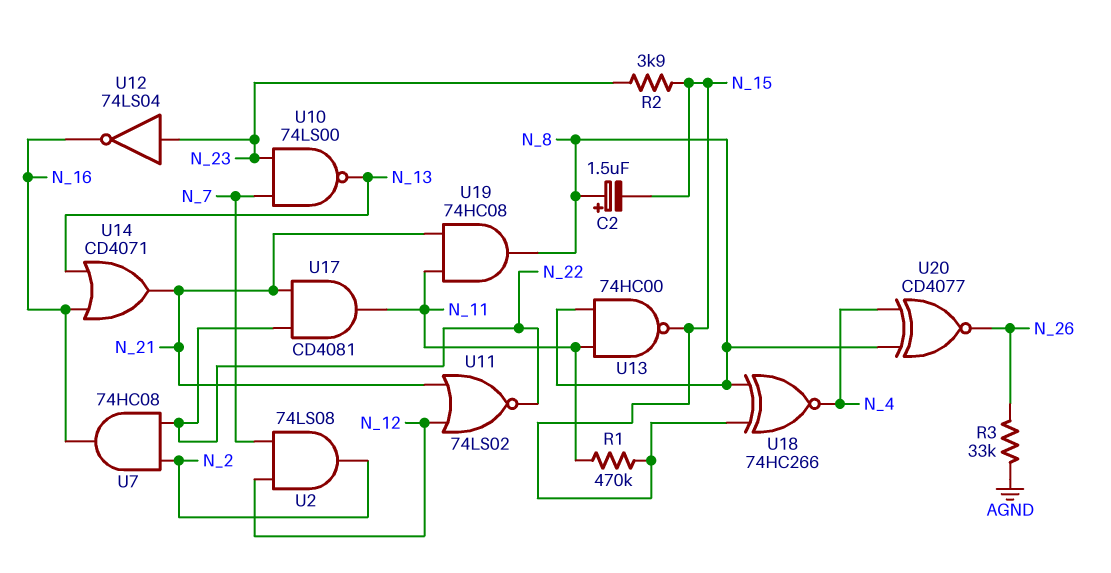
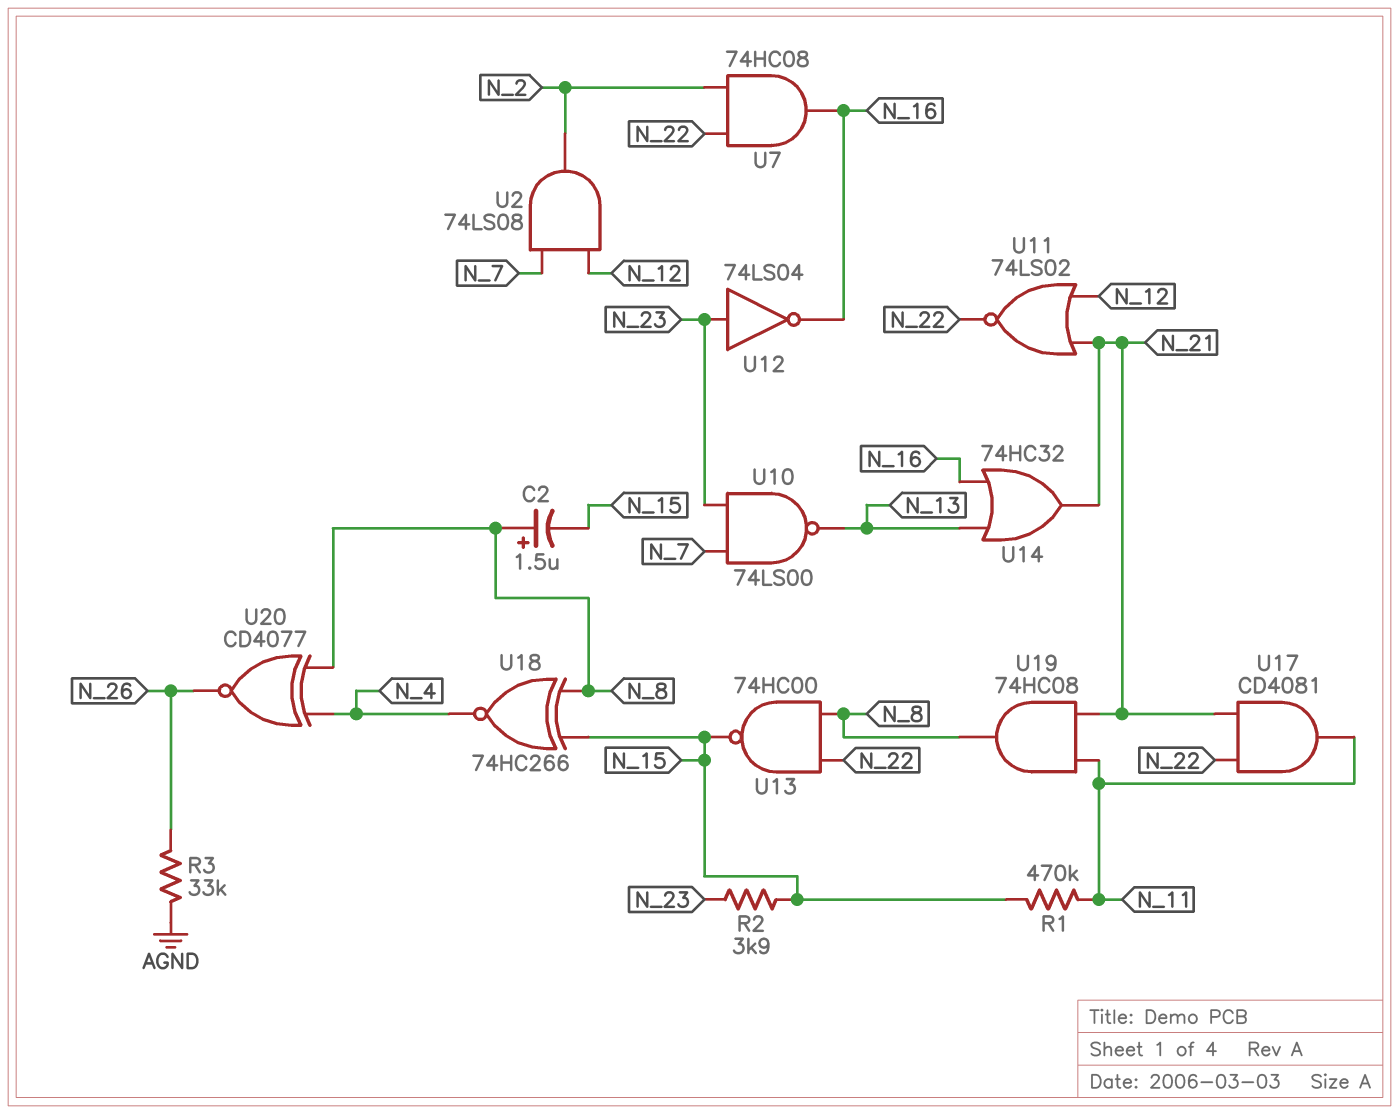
U13: NAND 74HC00 (in N_8, in N_11, out N_15) -> NAND 74HC00 (in N_8, in N_22, out N_15)
U14: OR CD4071 (in N_13, in N_16, out N_21) -> OR 74HC32 (in N_13, in N_16, out N_21)

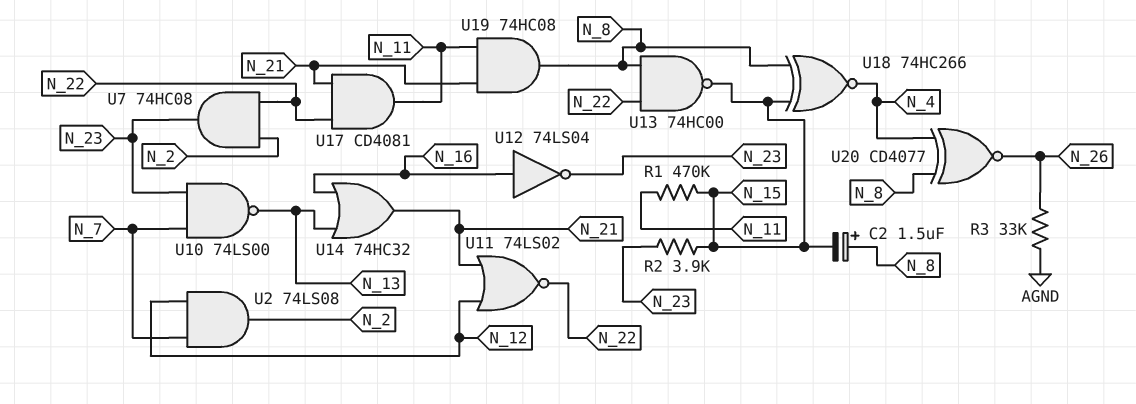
U7: AND 74HC08 (in N_2, in N_22, out N_16) -> AND 74HC08 (in N_2, in N_22, out N_23)
U12: NOT 74LS04 (in N_23, out N_16) -> NOT 74LS04 (in N_16, out N_23)

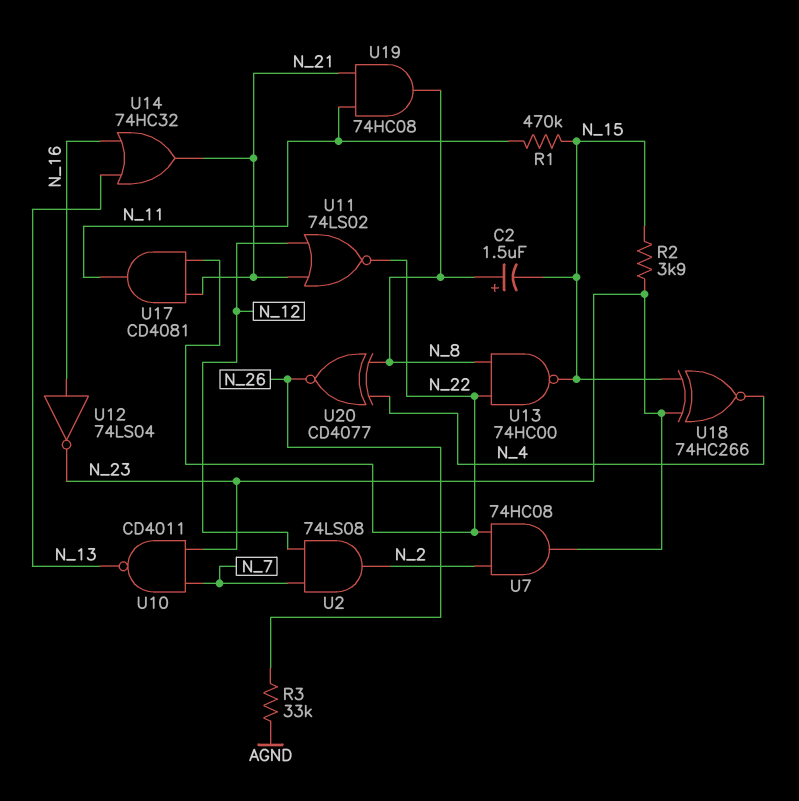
U10: NAND 74LS00 (in N_7, in N_23, out N_13) -> NAND CD4011 (in N_7, in N_23, out N_13)
U18: XNOR 74HC266 (in N_8, in N_15, out N_4) -> XNOR 74HC266 (in N_15, in N_23, out N_4)

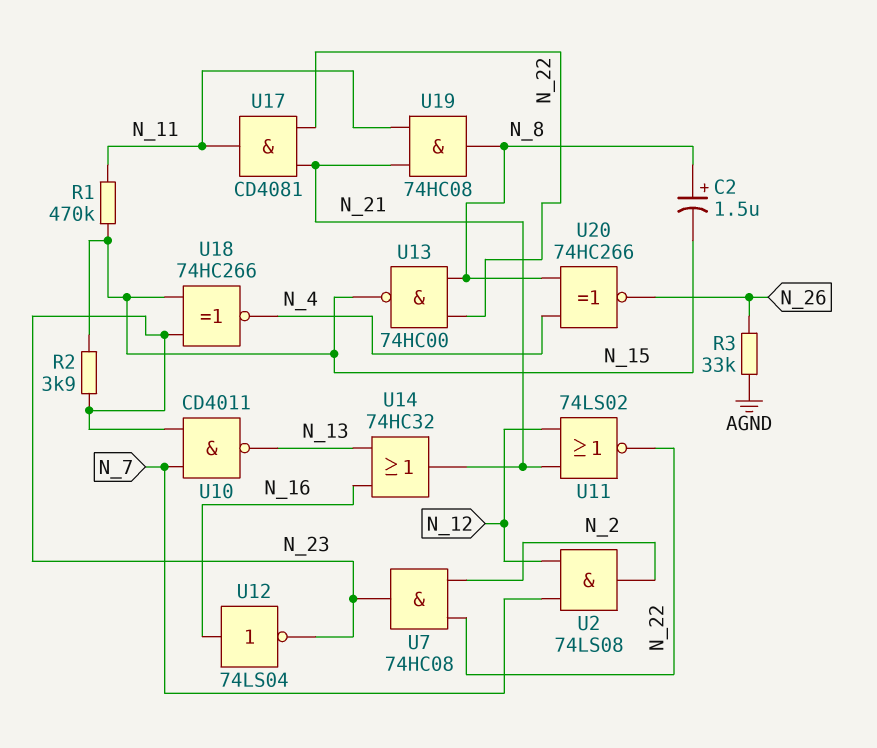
U20: XNOR CD4077 (in N_4, in N_8, out N_26) -> XNOR 74HC266 (in N_4, in N_8, out N_26)

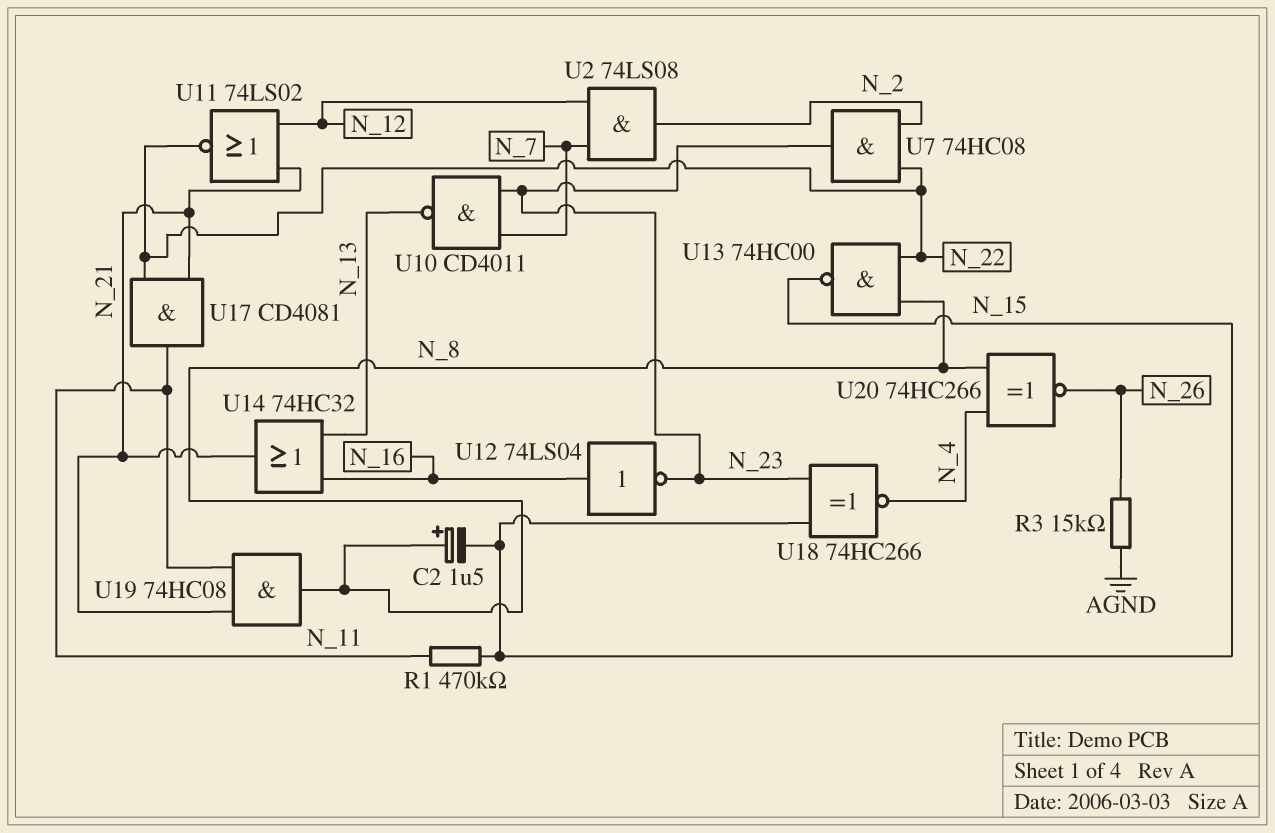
R2: 3.9k (N_15, N_23) -> none
R3: 33k (AGND, N_26) -> 15k (AGND, N_26)

